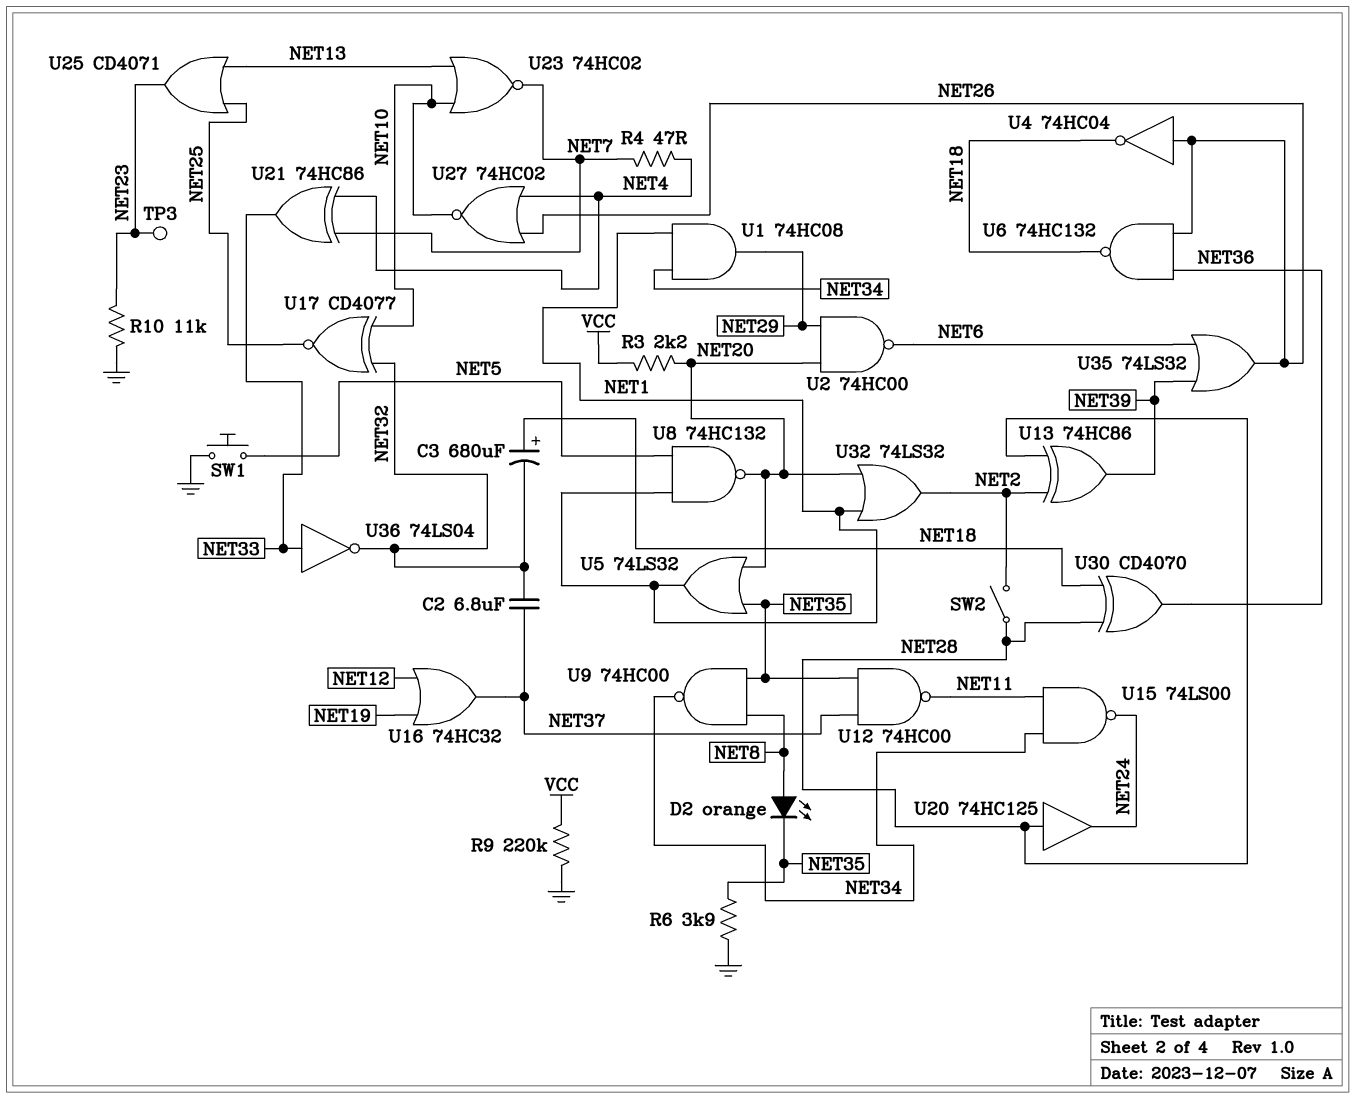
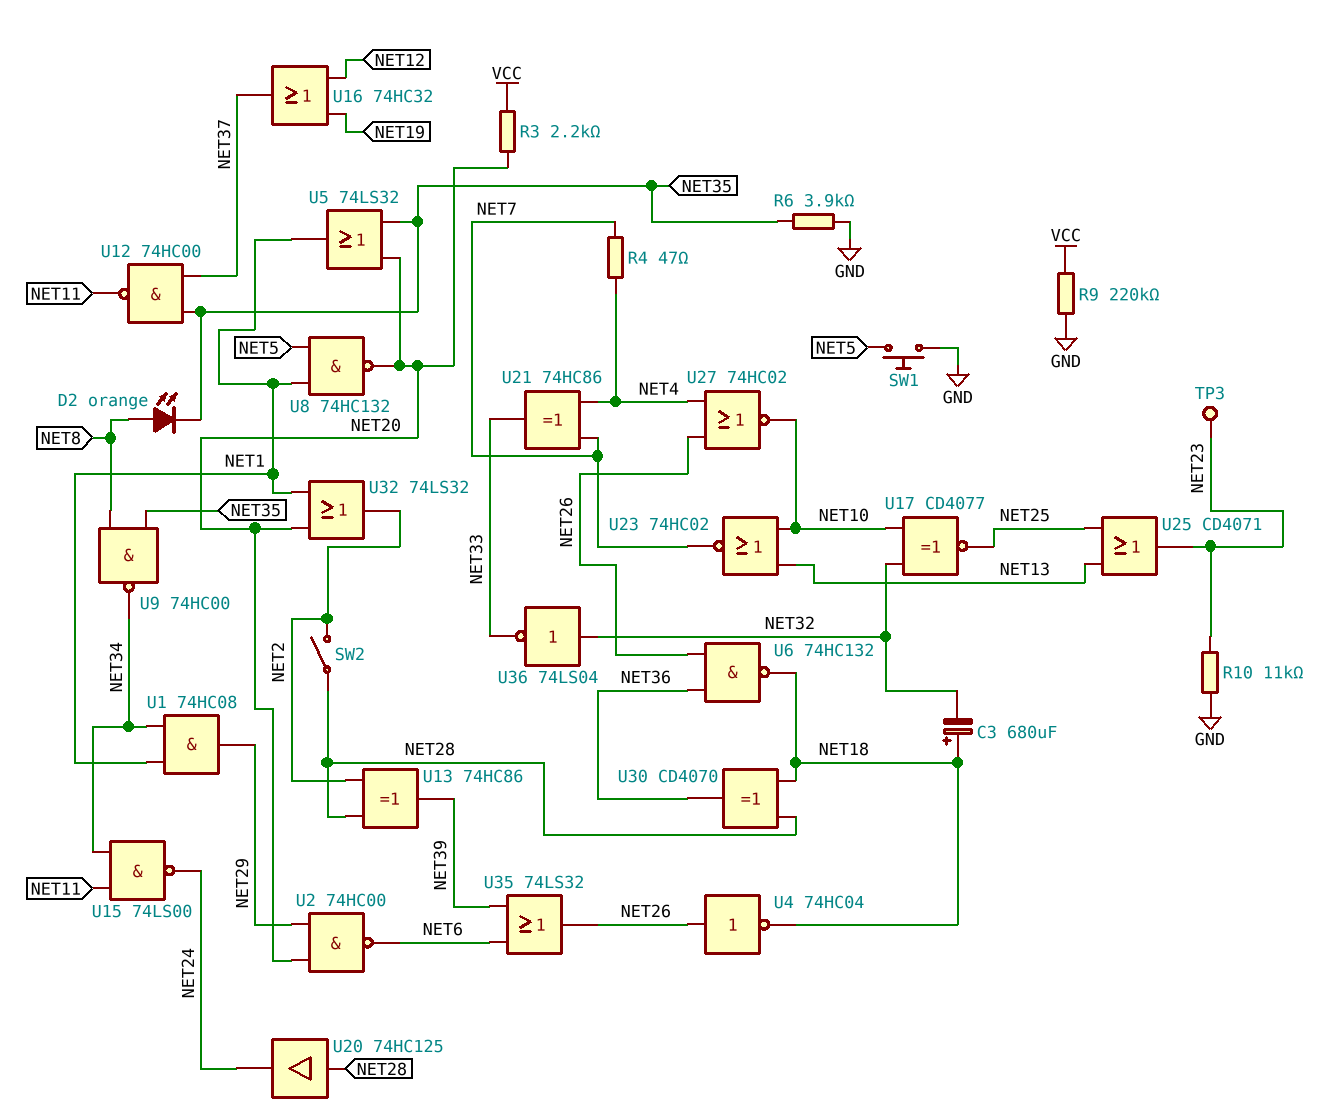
C2: 6.8uF (NET32, NET37) -> none
U36: NOT 74LS04 (in NET33, out NET32) -> NOT 74LS04 (in NET32, out NET33)

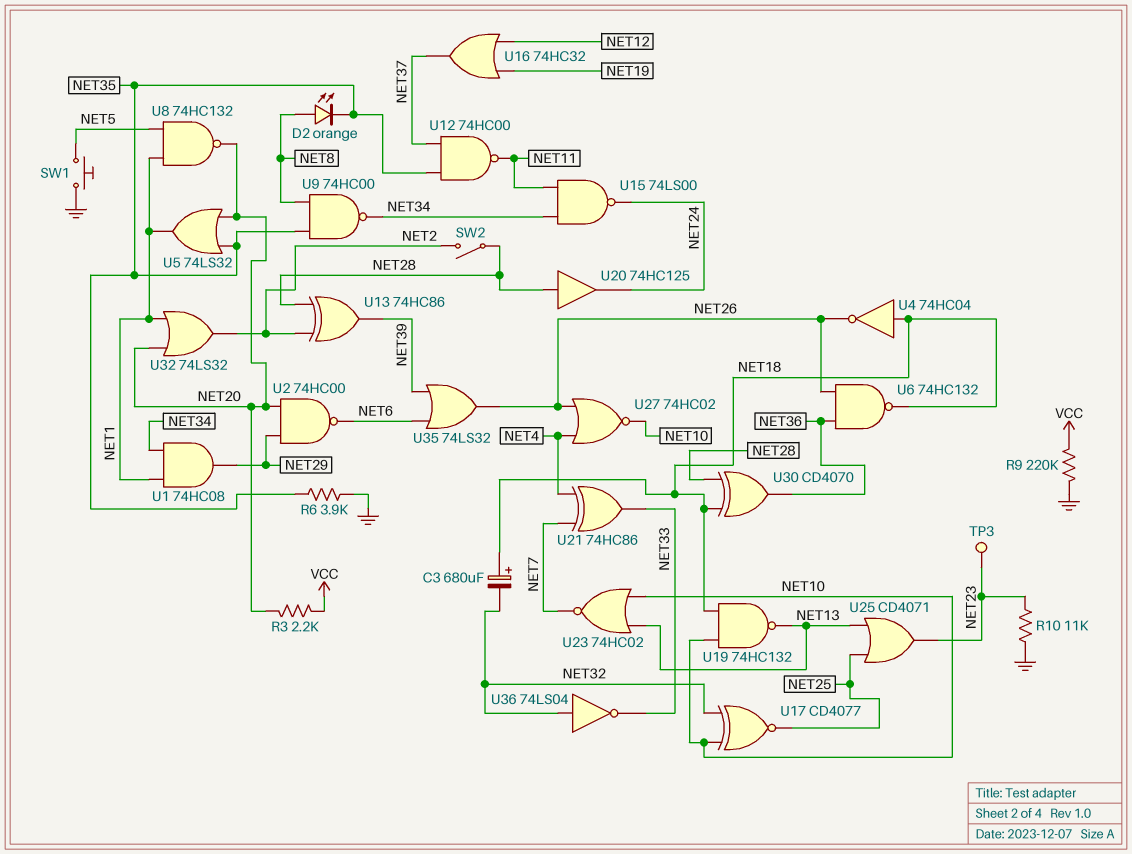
R4: 47 (NET4, NET7) -> none
U4: NOT 74HC04 (in NET26, out NET18) -> NOT 74HC04 (in NET18, out NET26)
U19: none -> NAND 74HC132 (in NET10, in NET18, out NET13)

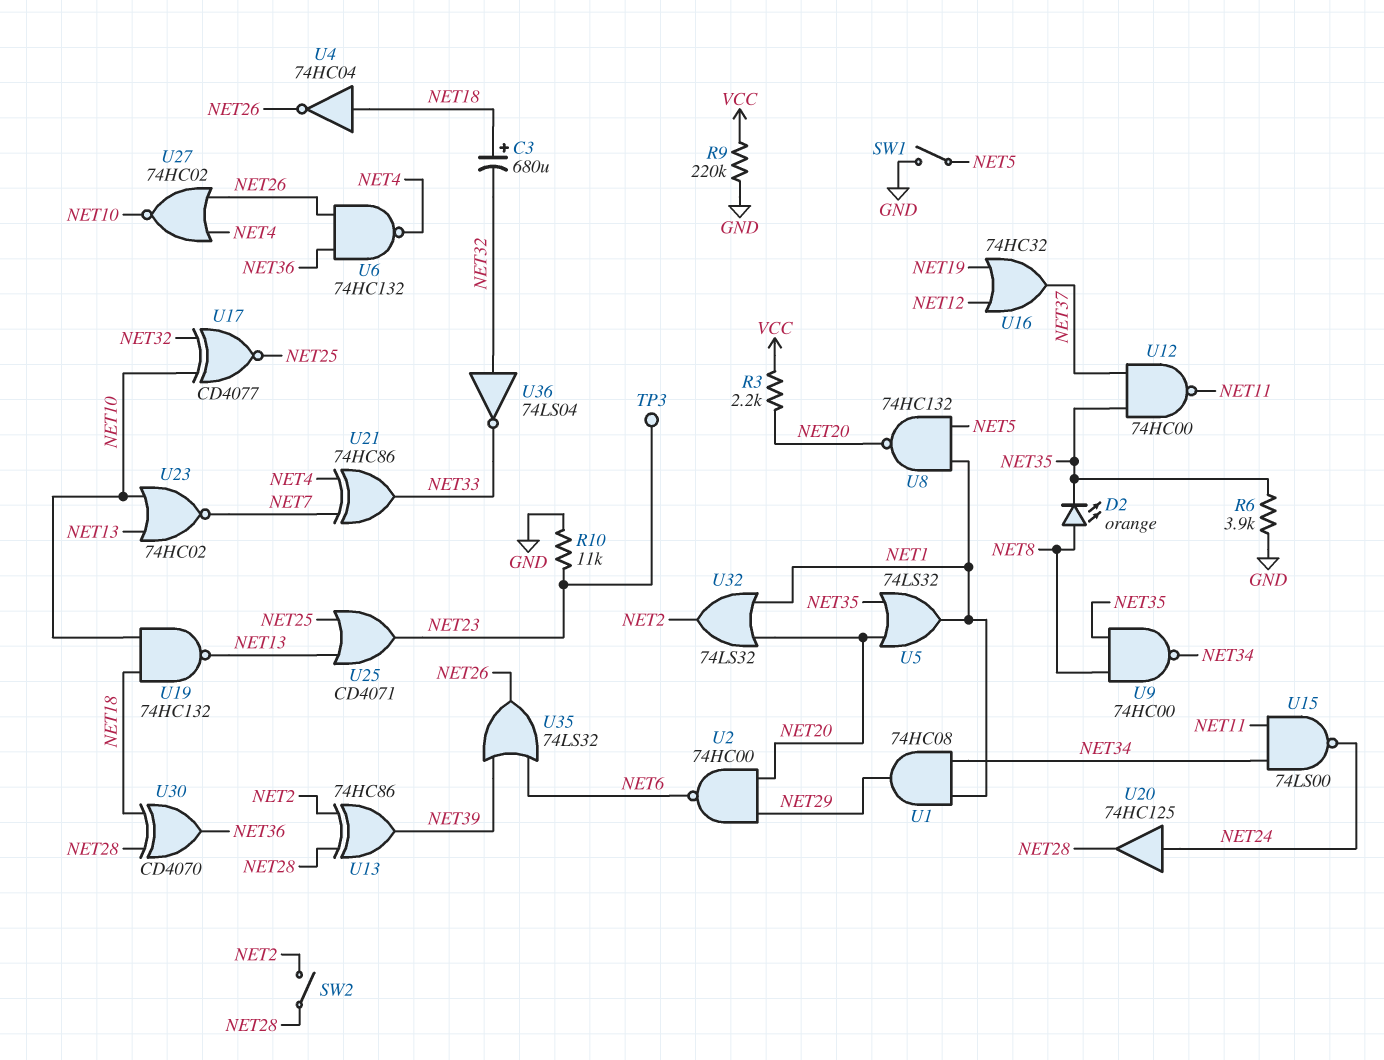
SW1: button (GND, NET5) -> switch (GND, NET5)
U6: NAND 74HC132 (in NET26, in NET36, out NET18) -> NAND 74HC132 (in NET26, in NET36, out NET4)
U20: buffer 74HC125 (in NET28, out NET24) -> buffer 74HC125 (in NET24, out NET28)

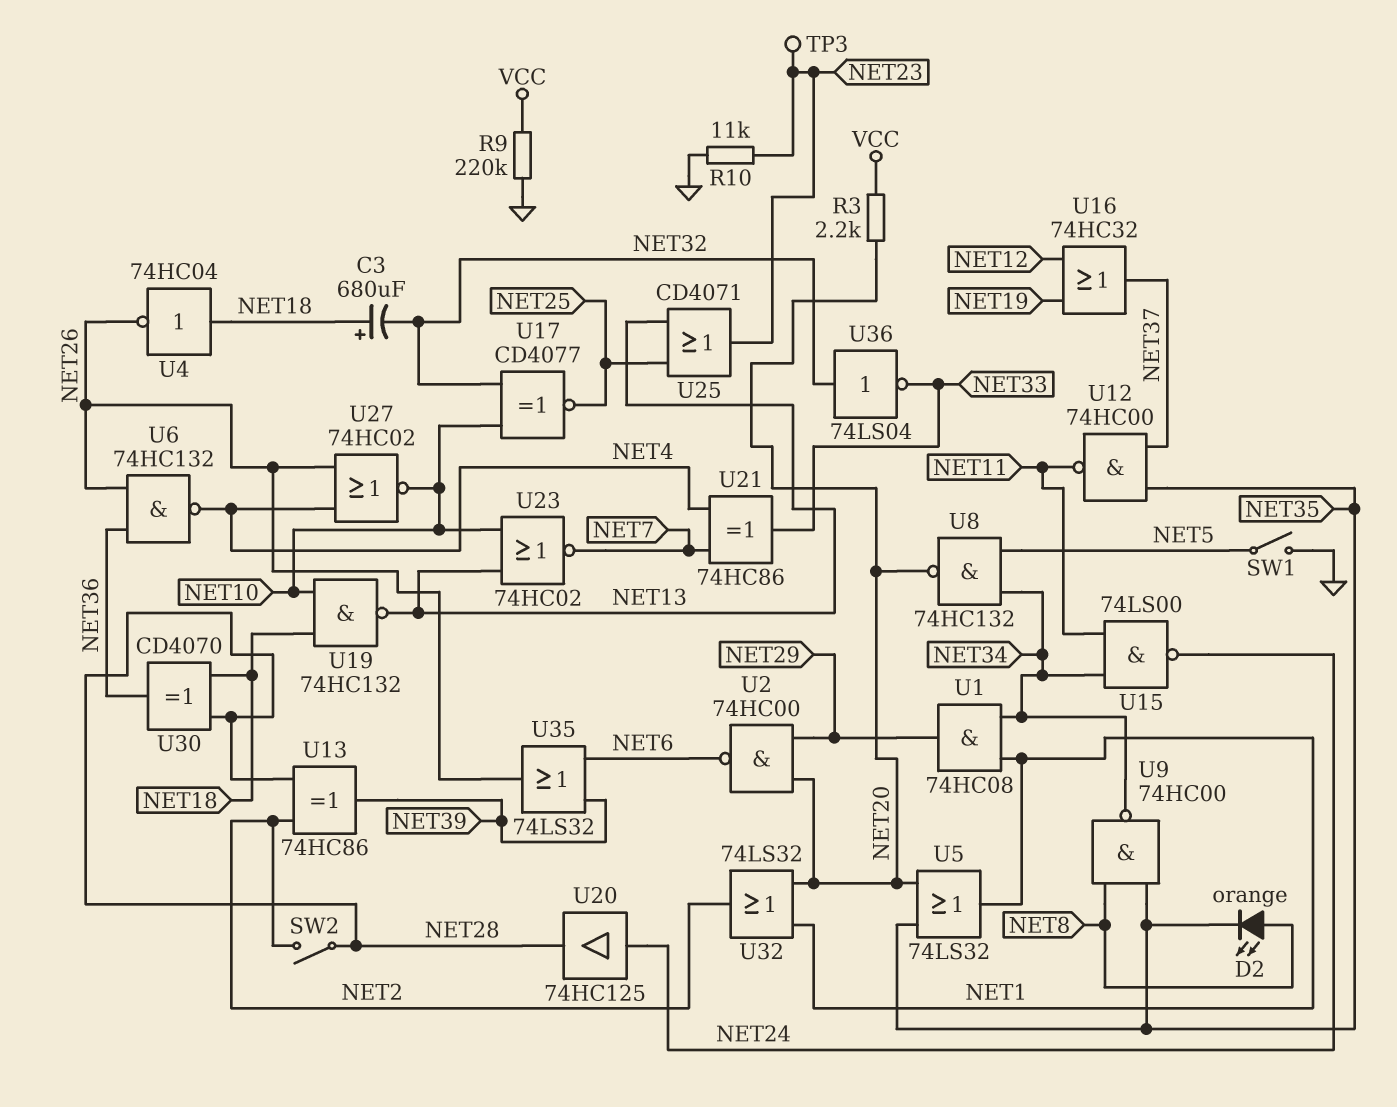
R6: 3.9k (GND, NET35) -> none
U8: NAND 74HC132 (in NET1, in NET5, out NET20) -> NAND 74HC132 (in NET5, in NET34, out NET20)

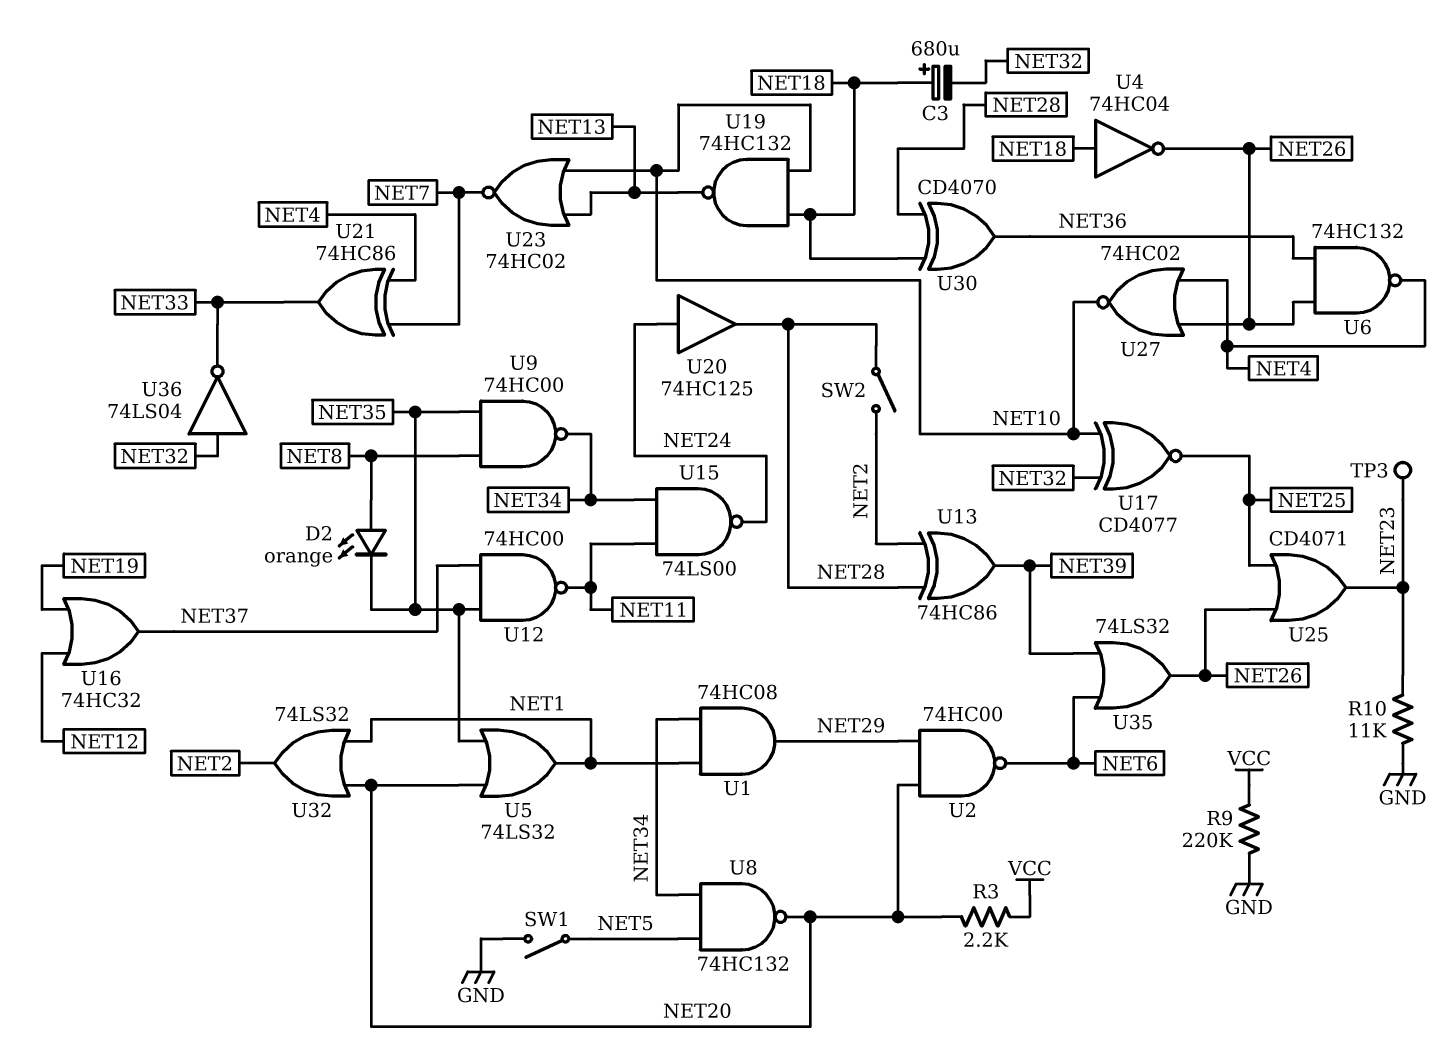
U25: OR CD4071 (in NET13, in NET25, out NET23) -> OR CD4071 (in NET25, in NET26, out NET23)

